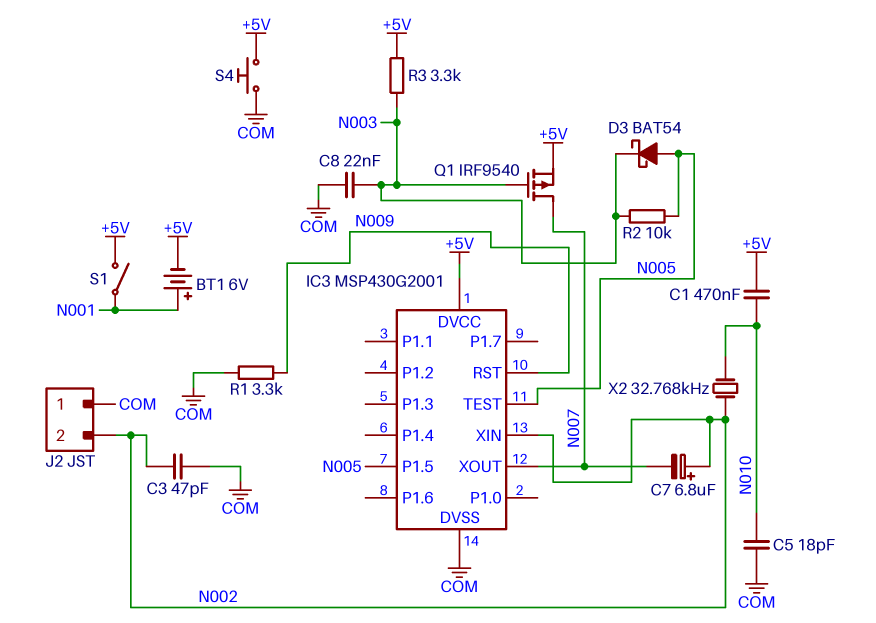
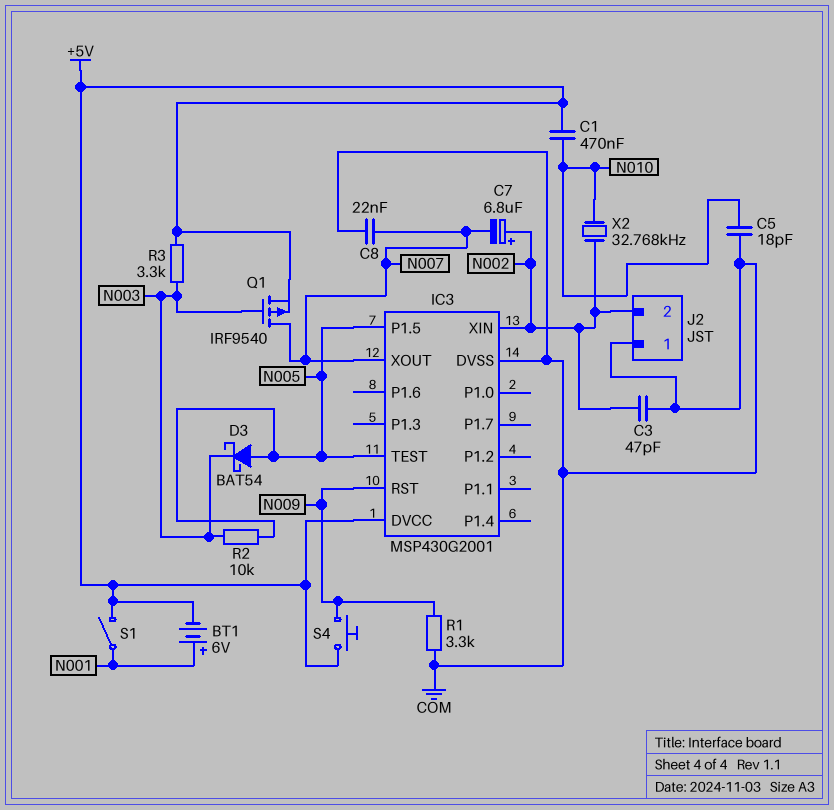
C8: 22nF (COM, N003) -> 22nF (COM, N007)
S4: button (+5V, COM) -> button (+5V, N009)

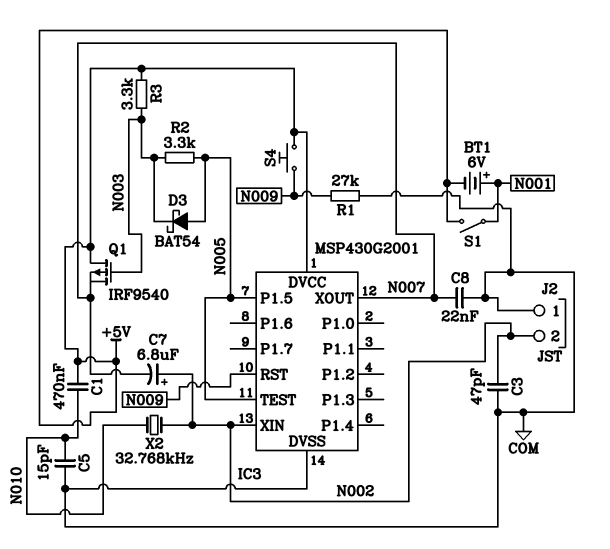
C5: 18pF (COM, N010) -> 15pF (COM, N010)
Q1: PMOS IRF9540 (G N003, D N007, S +5V) -> PMOS IRF9540 (G N003, D +5V, S N007)
R1: 3.3k (COM, N009) -> 27k (COM, N009)
R2: 10k (N003, N005) -> 3.3k (N003, N005)

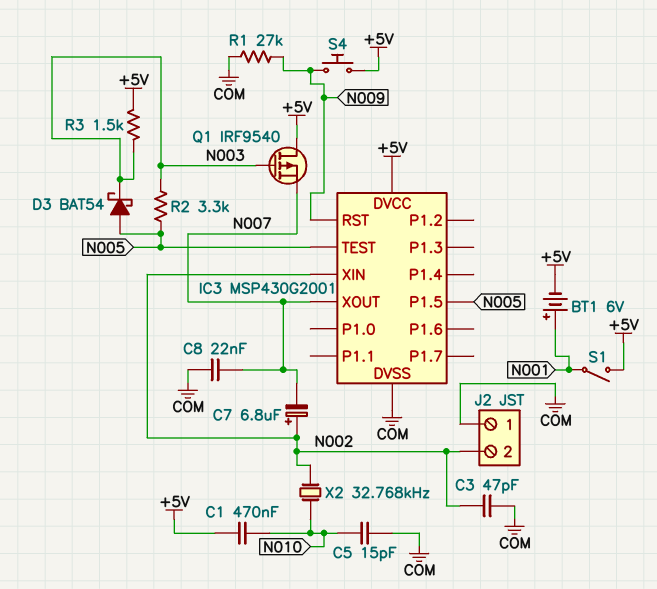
R3: 3.3k (+5V, N003) -> 1.5k (+5V, N003)

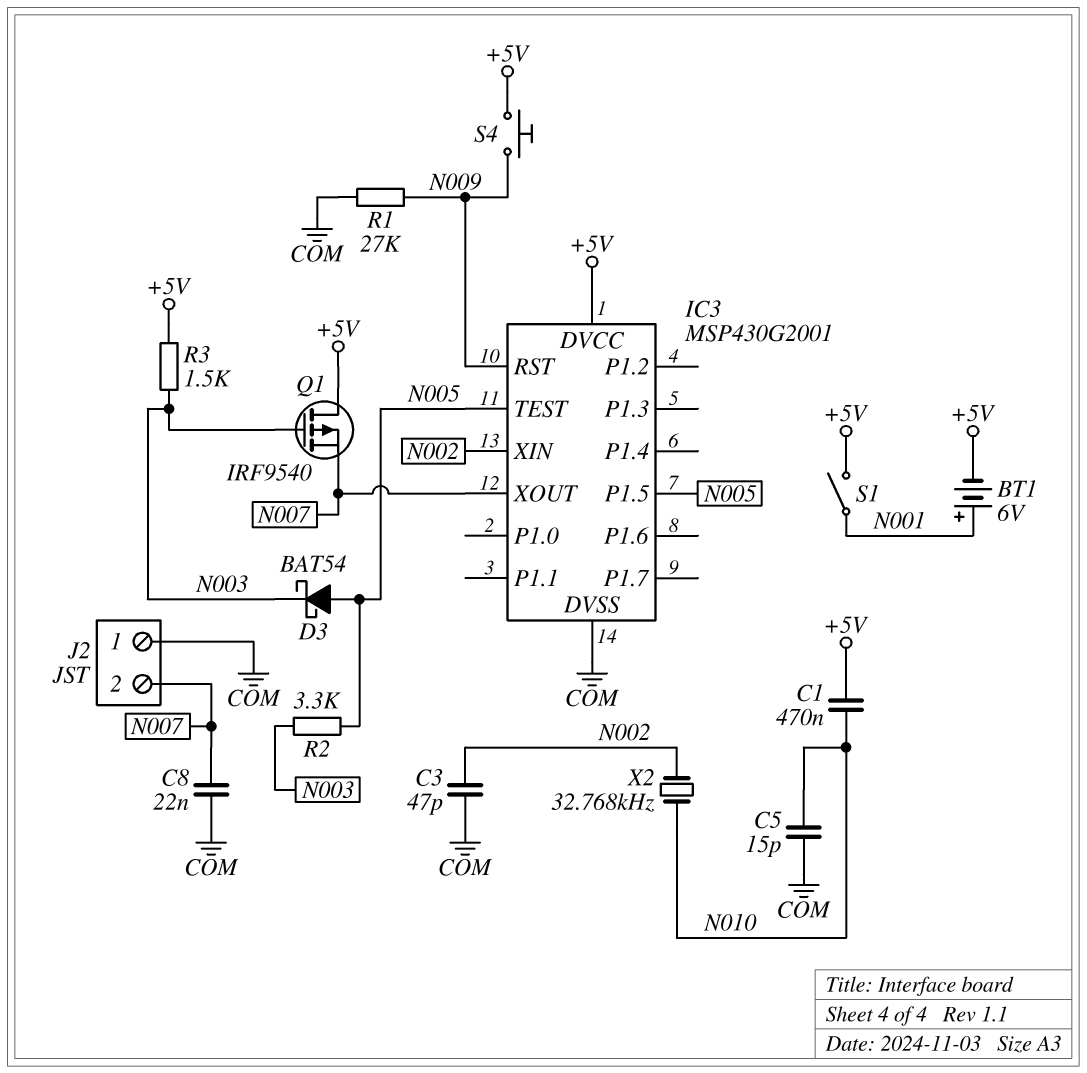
C7: 6.8uF (plus N002, minus N007) -> none
J2 pin 2: N002 -> N007

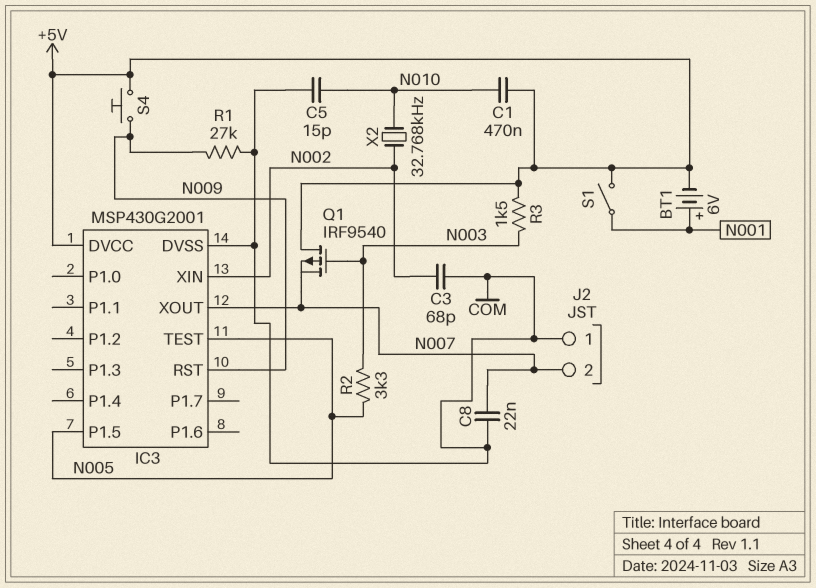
C3: 47pF (COM, N002) -> 68pF (COM, N002)
D3: schottky BAT54 (A N005, K N003) -> none

